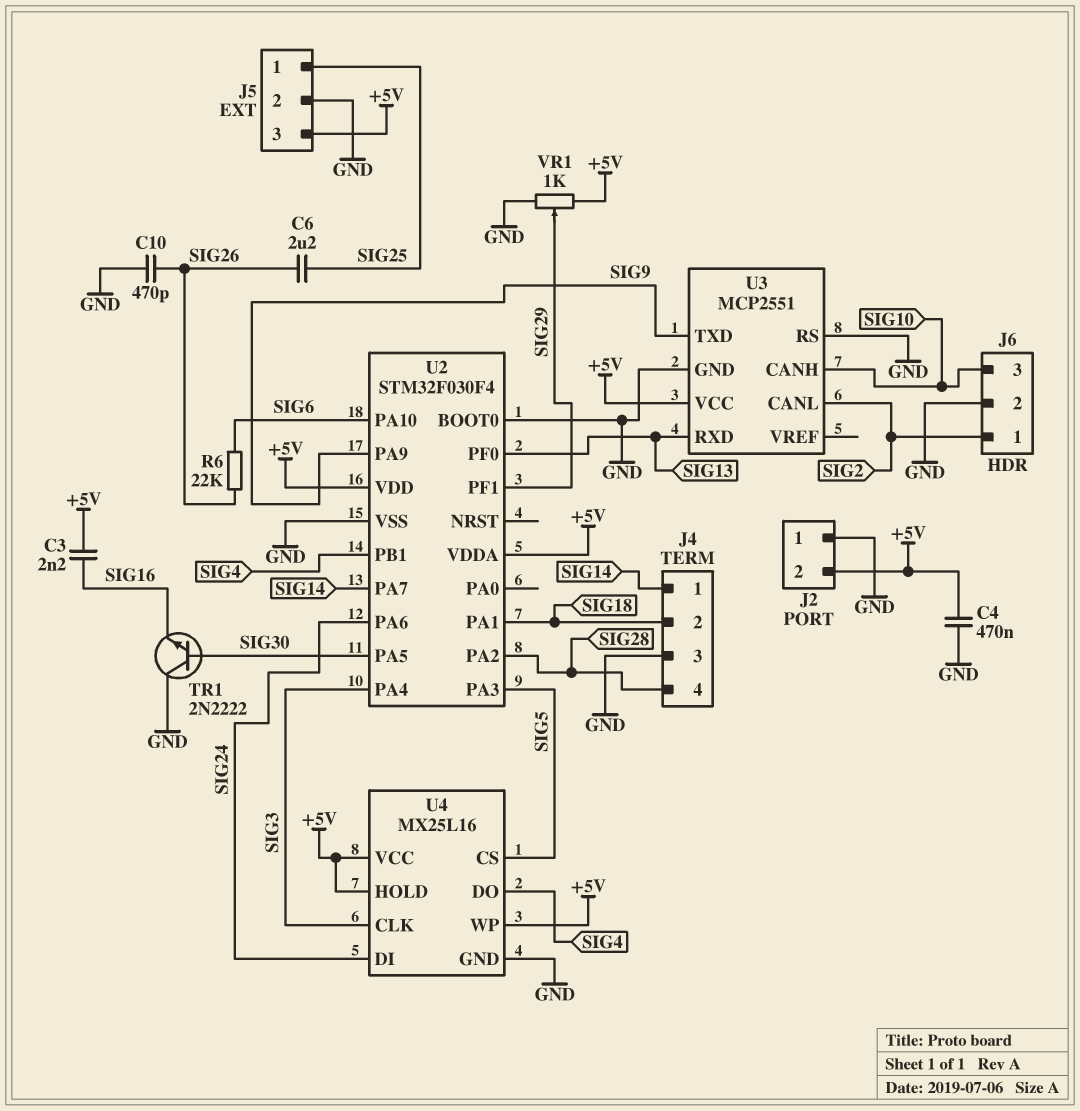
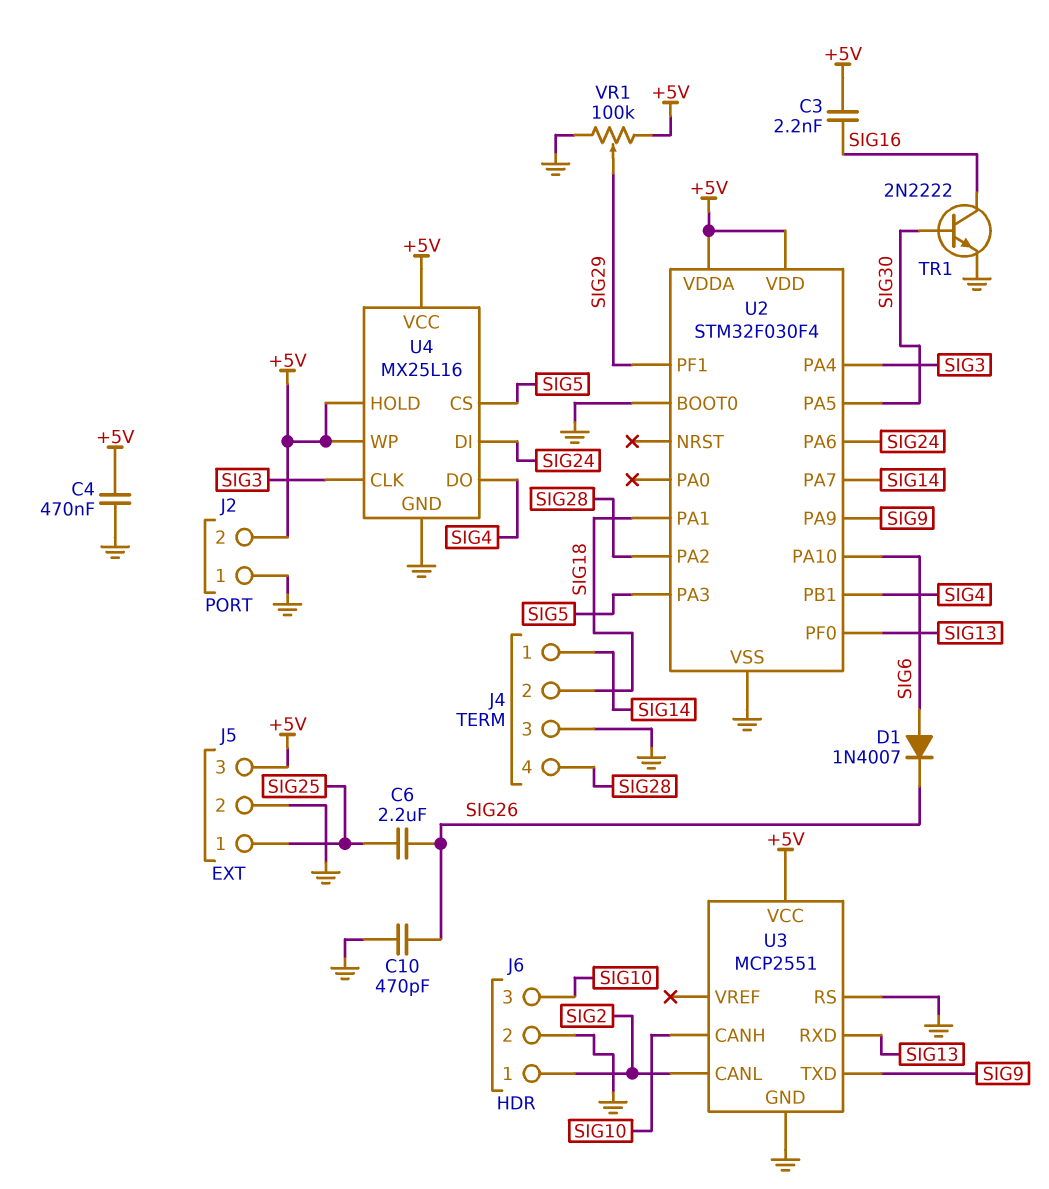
D1: none -> diode 1N4007 (A SIG6, K SIG26)
R6: 22k (SIG6, SIG26) -> none
TR1: NPN 2N2222 (B SIG30, C GND, E SIG16) -> NPN 2N2222 (B SIG30, C SIG16, E GND)
VR1: 1k (+5V, GND, wiper SIG29) -> 100k (+5V, GND, wiper SIG29)

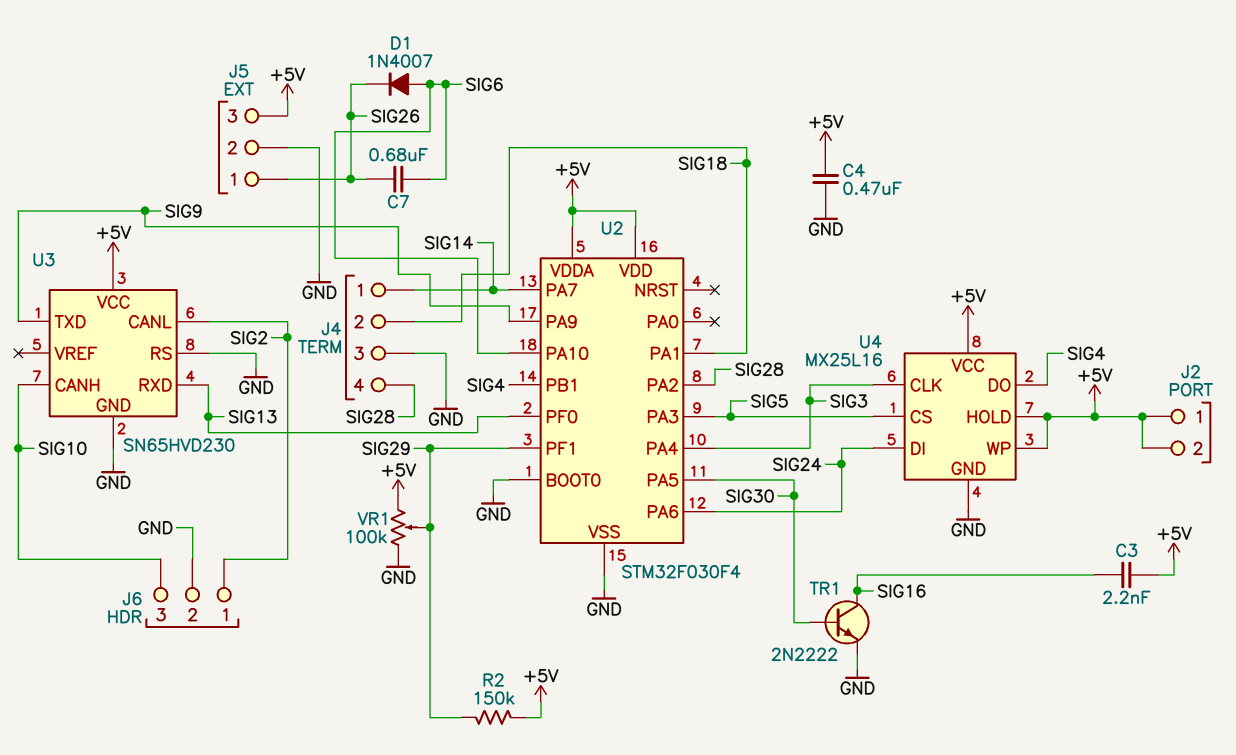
C6: 2.2uF (SIG25, SIG26) -> none
C7: none -> 680nF (SIG6, SIG26)
C10: 470pF (GND, SIG26) -> none
J2 pin 1: GND -> +5V
J5 pin 1: SIG25 -> SIG26
R2: none -> 150k (+5V, SIG29)
U3: MCP2551 -> SN65HVD230

